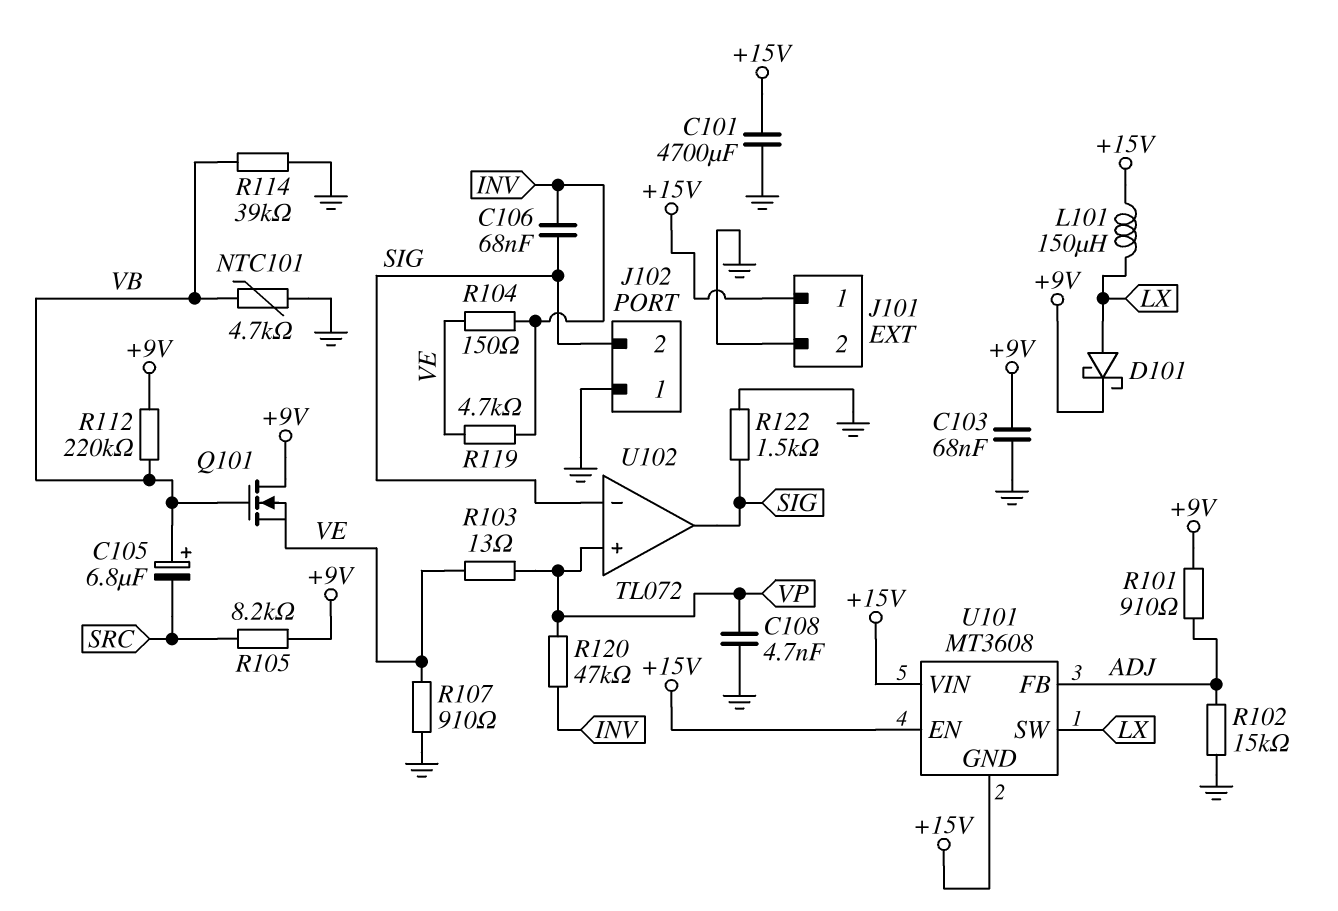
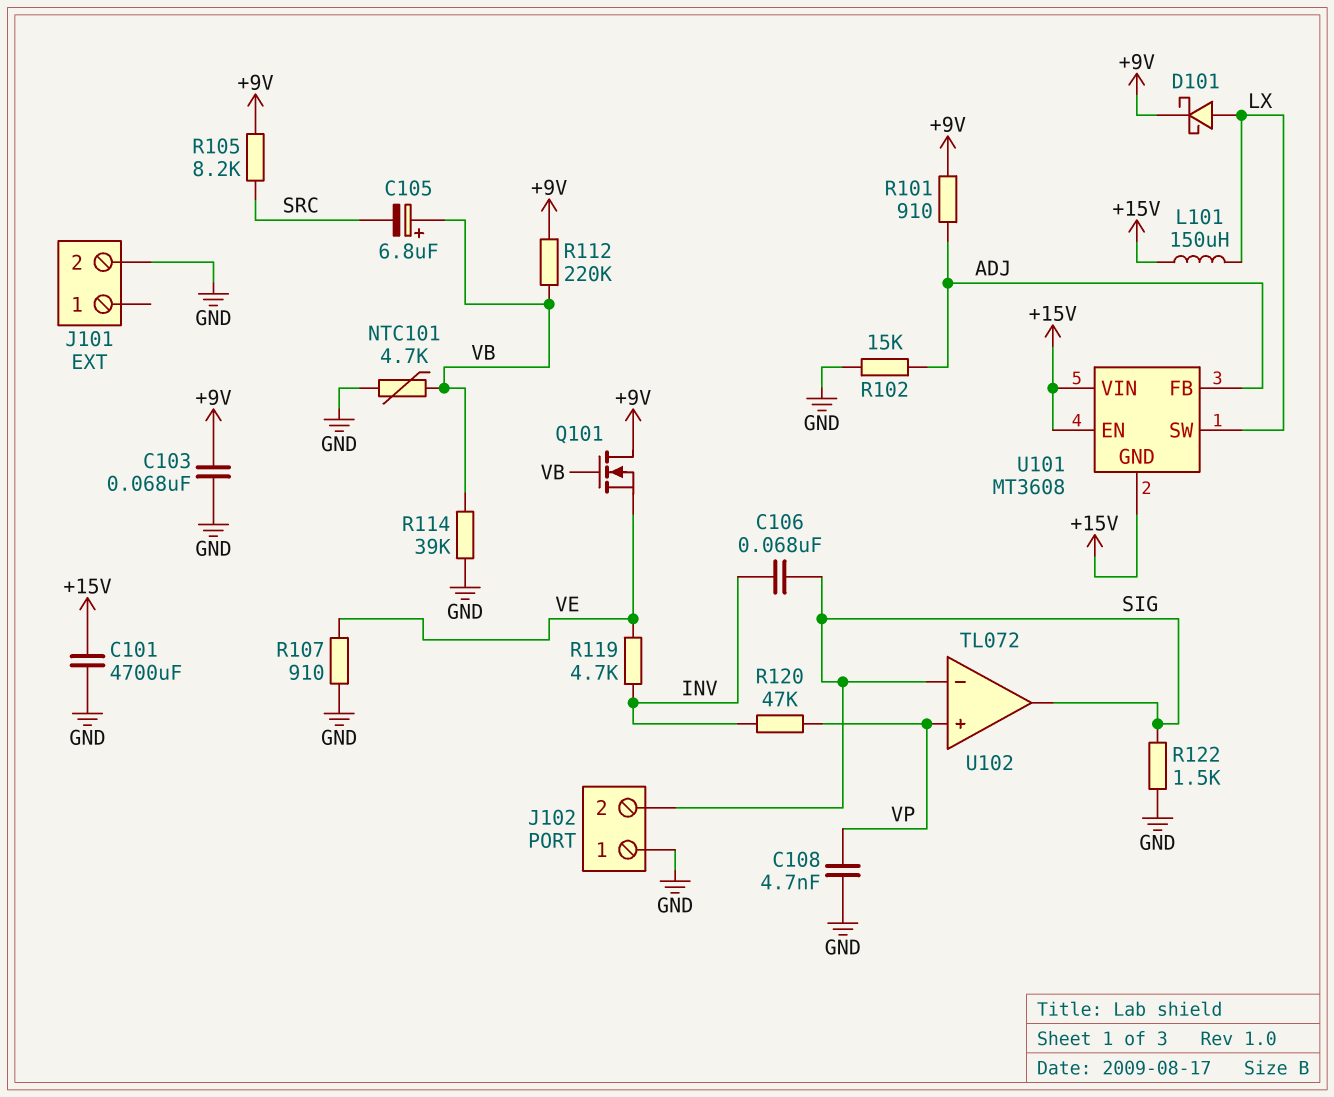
J101 pin 1: +15V -> none
R103: 13 (VE, VP) -> none
R104: 150 (INV, VE) -> none

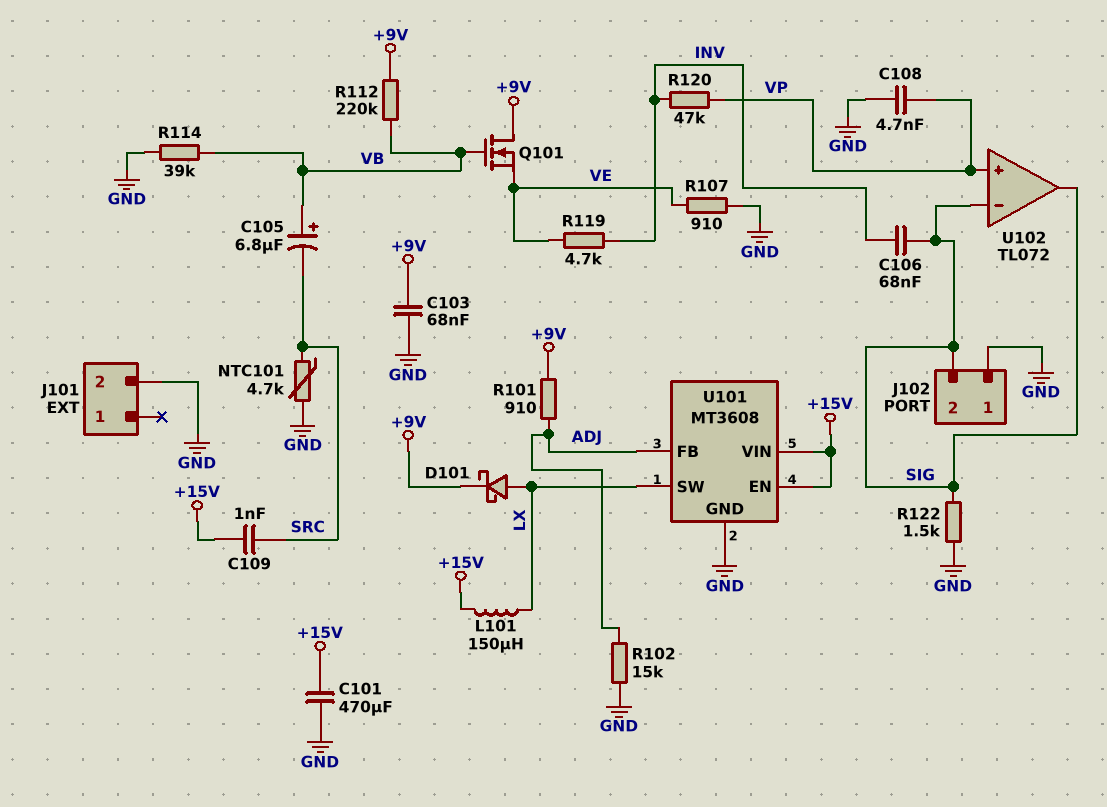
C101: 4700uF (+15V, GND) -> 470uF (+15V, GND)
C109: none -> 1nF (+15V, SRC)
NTC101: 4.7k (GND, VB) -> 4.7k (GND, SRC)
R105: 8.2k (+9V, SRC) -> none
U101 pin GND: +15V -> GND

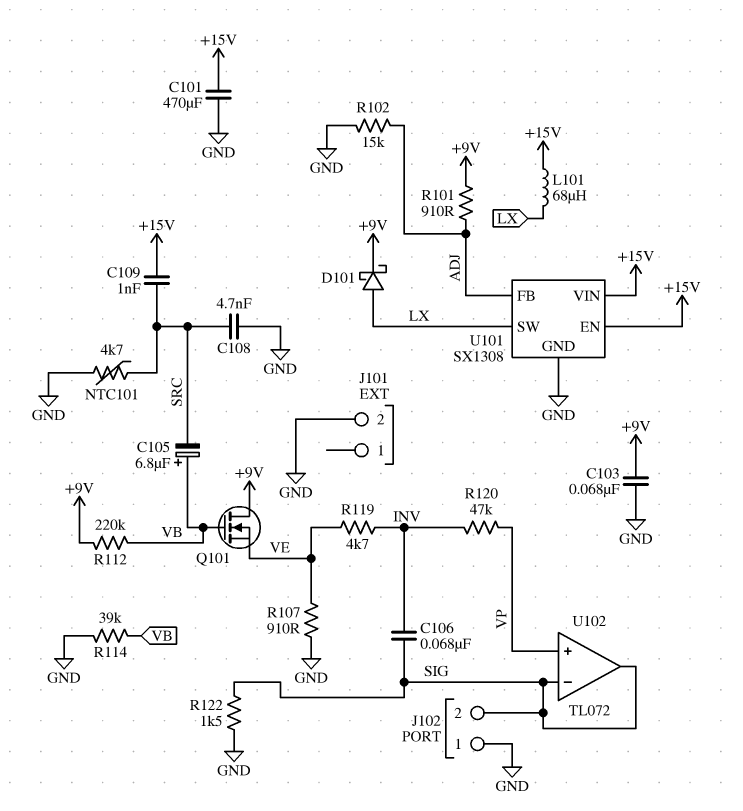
C108: 4.7nF (GND, VP) -> 4.7nF (GND, SRC)
L101: 150uH (+15V, LX) -> 68uH (+15V, LX)
U101: MT3608 -> SX1308

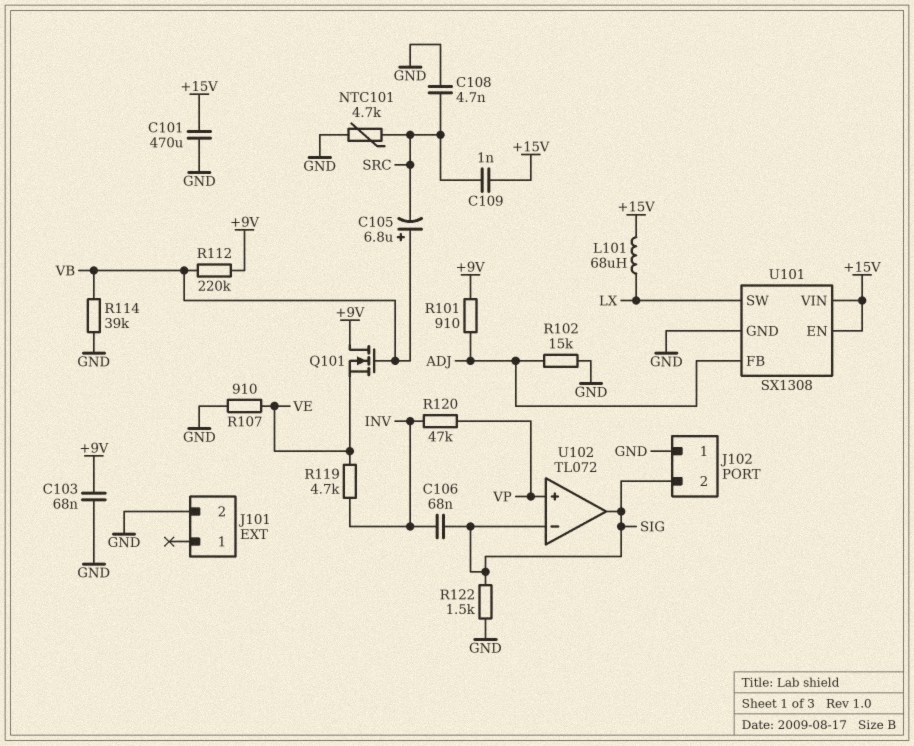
D101: schottky (A LX, K +9V) -> none

